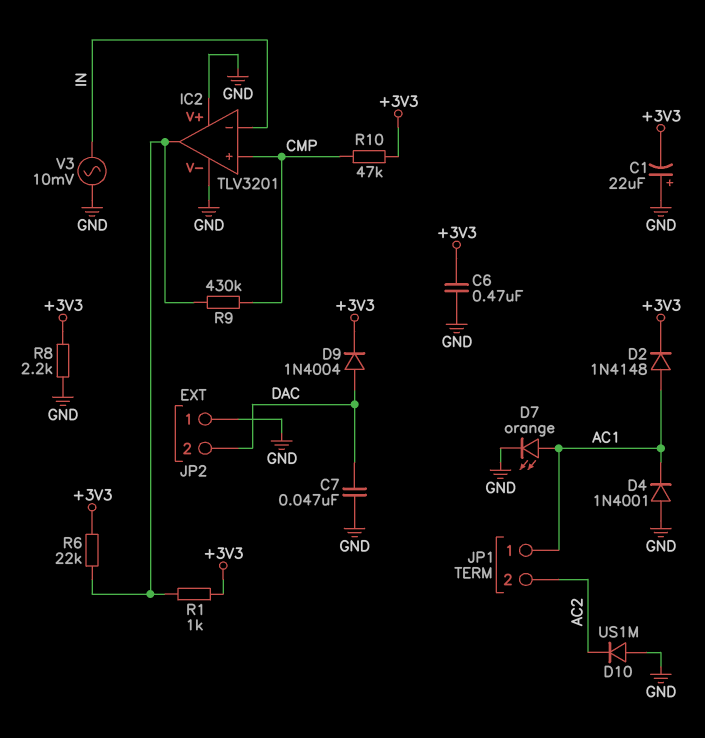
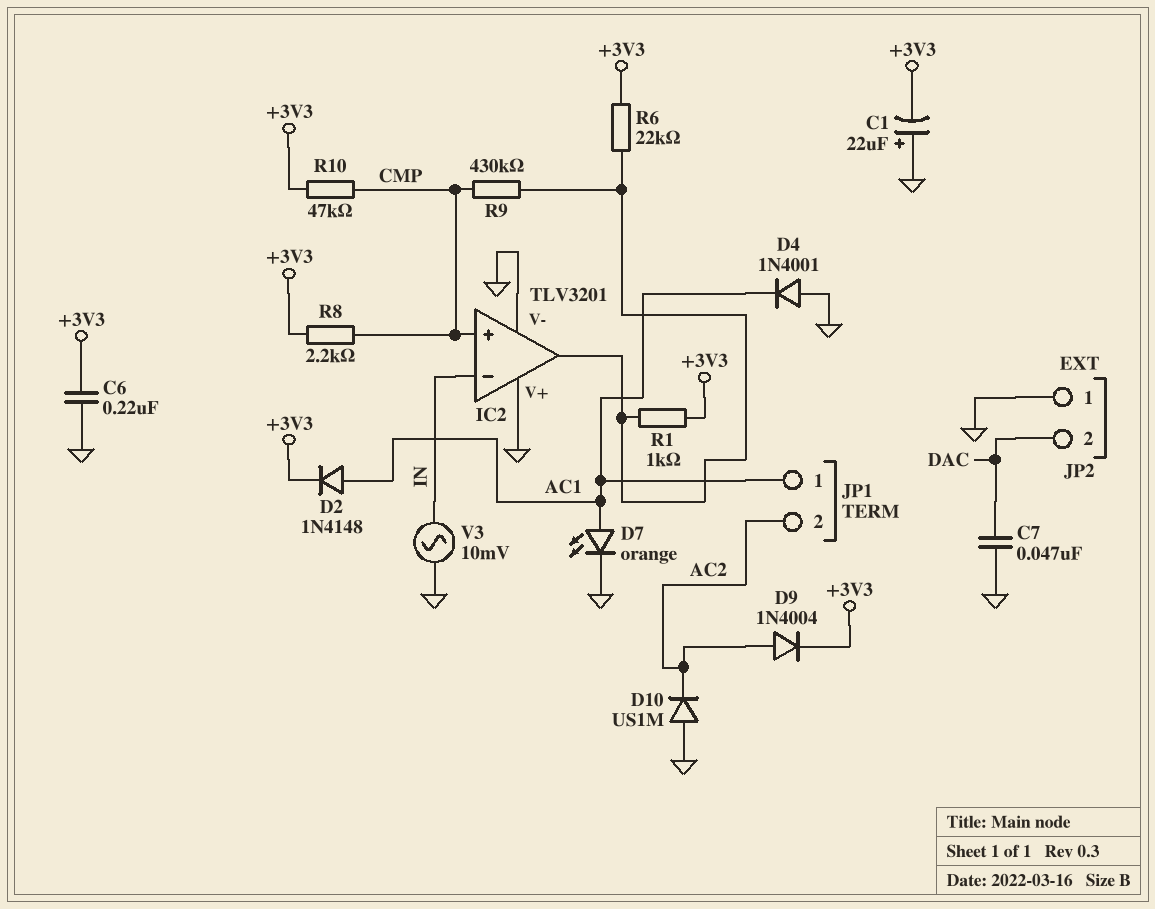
C6: 470nF (+3V3, GND) -> 220nF (+3V3, GND)
D9: diode 1N4004 (A DAC, K +3V3) -> diode 1N4004 (A AC2, K +3V3)
R8: 2.2k (+3V3, GND) -> 2.2k (+3V3, CMP)

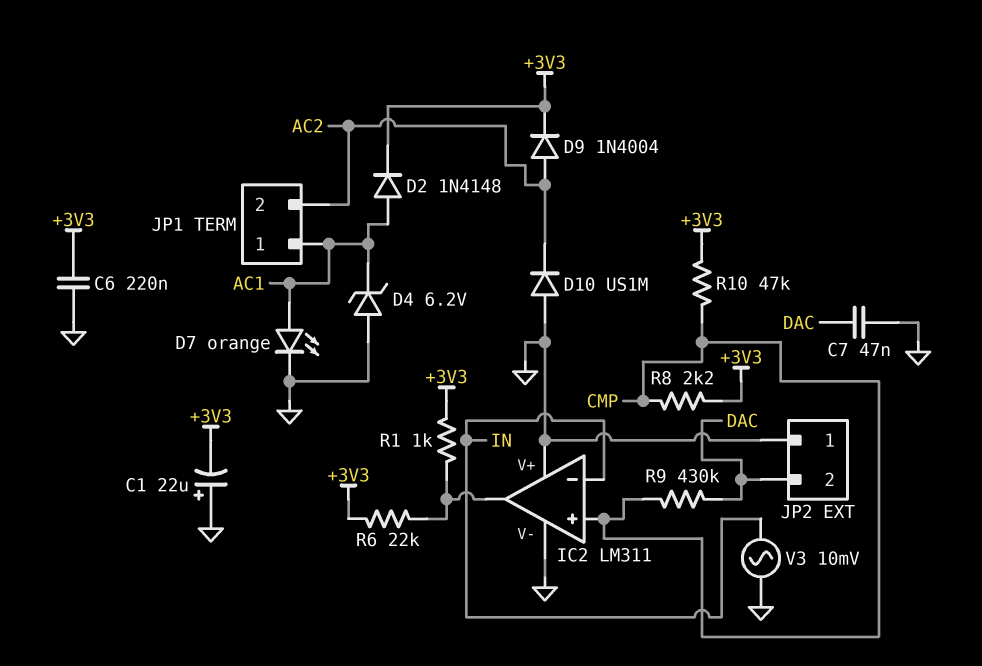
D4: diode 1N4001 (A GND, K AC1) -> zener 6.2V (A GND, K AC1)
IC2: TLV3201 -> LM311
R9: 430k (CMP, IC2/out) -> 430k (CMP, DAC)

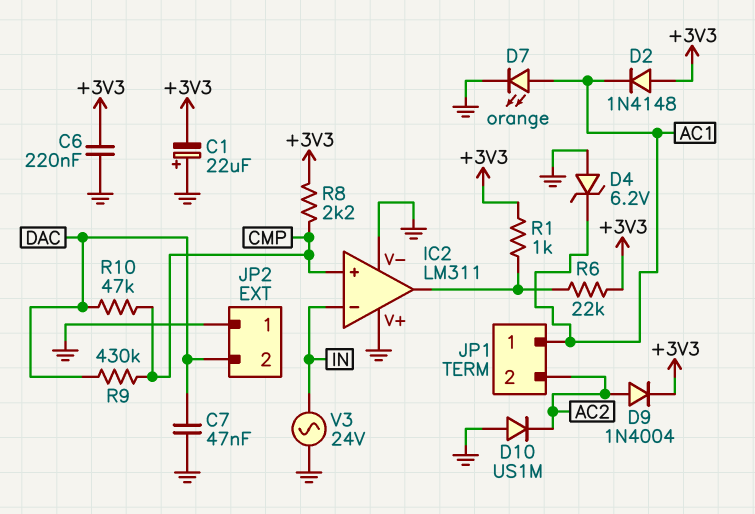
D2: diode 1N4148 (A AC1, K +3V3) -> diode 1N4148 (A +3V3, K AC1)
R10: 47k (+3V3, CMP) -> 47k (CMP, DAC)
V3: AC 10mV (GND, IN) -> AC 24V (GND, IN)

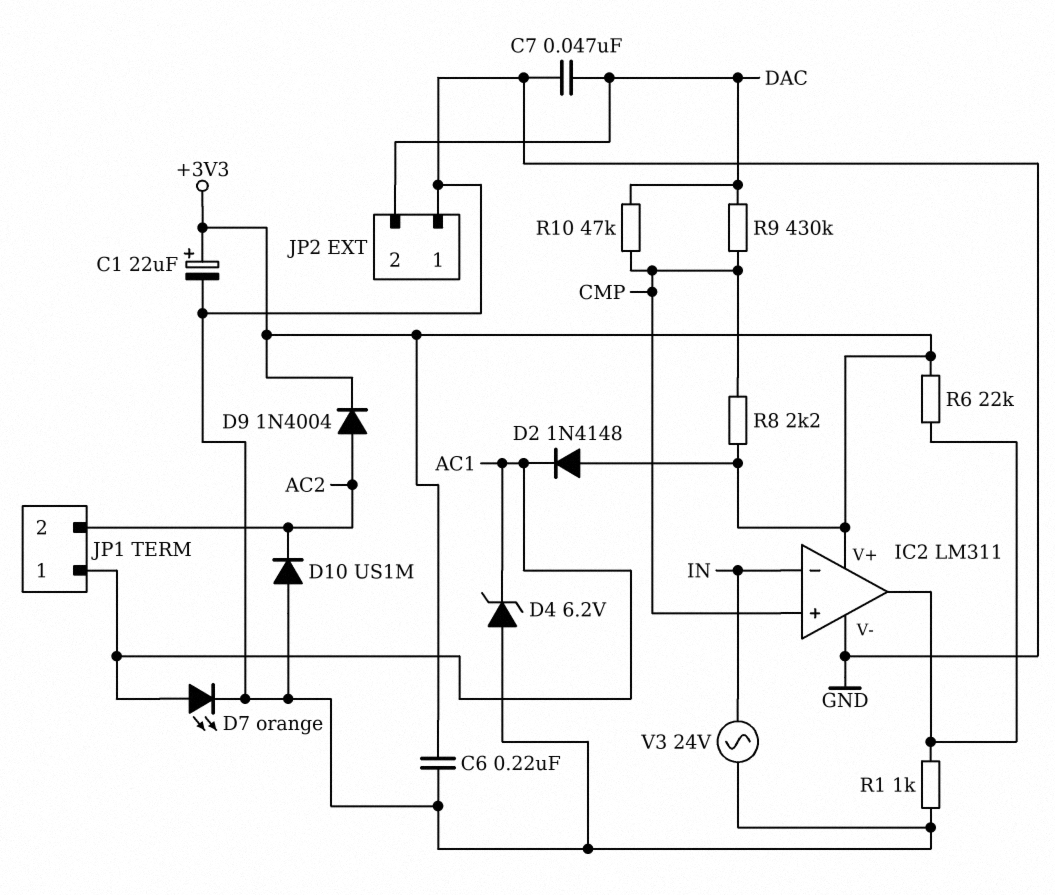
C1: 22uF (plus GND, minus +3V3) -> 22uF (plus +3V3, minus GND)
IC2 pin V+: GND -> +3V3
R1: 1k (+3V3, IC2/out) -> 1k (GND, IC2/out)

